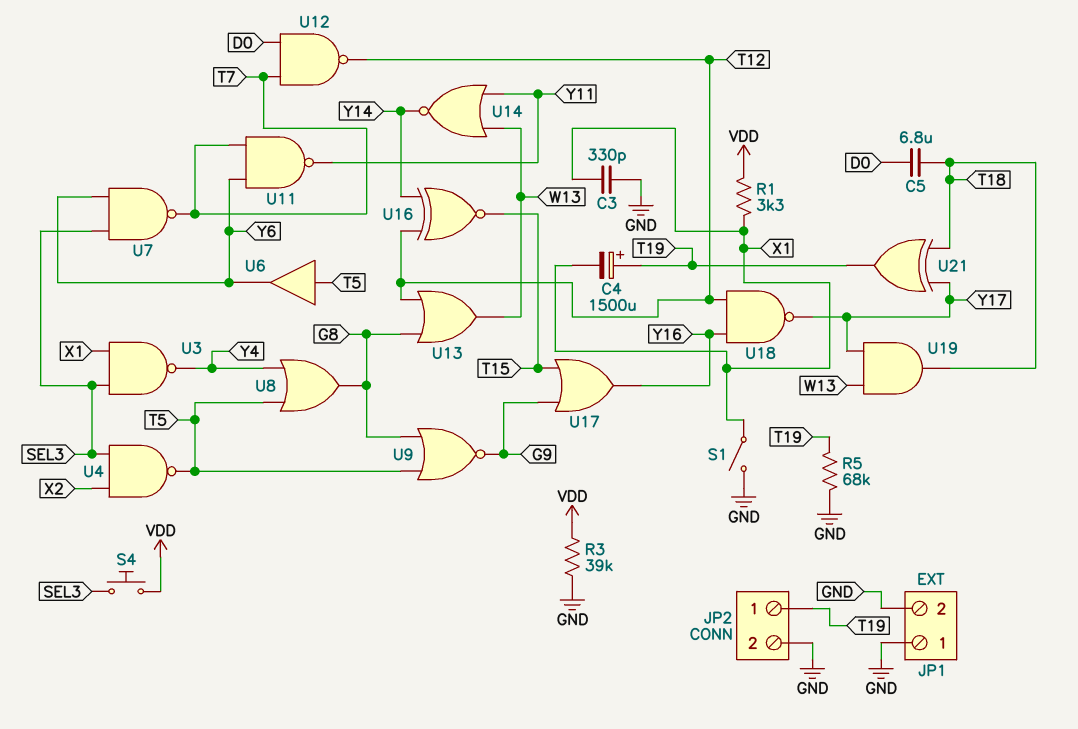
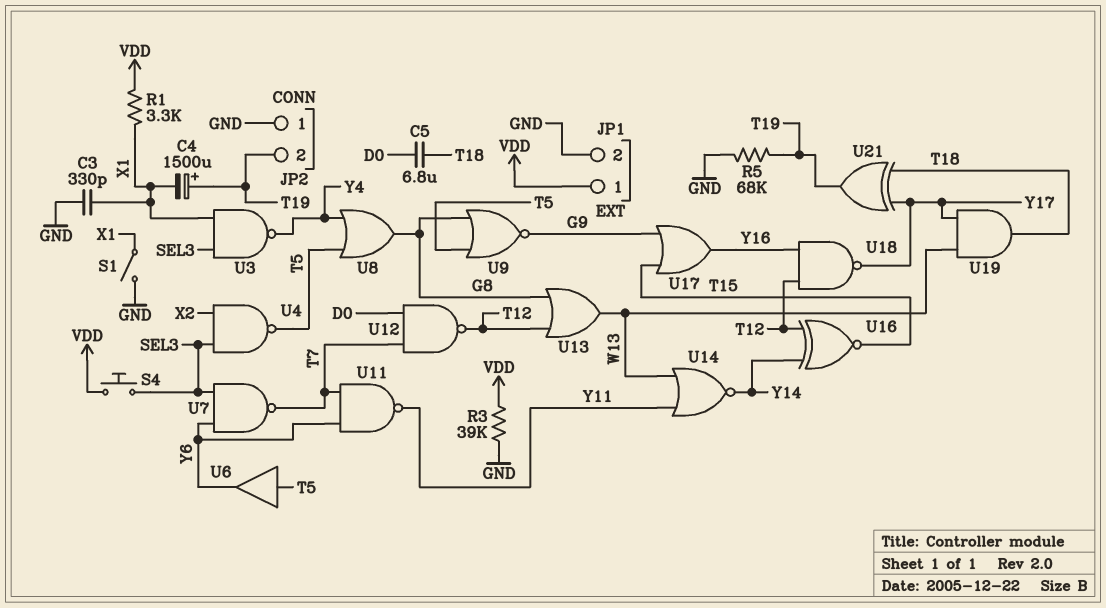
JP1 pin 1: GND -> VDD
JP2 pin 1: T19 -> GND
JP2 pin 2: GND -> T19

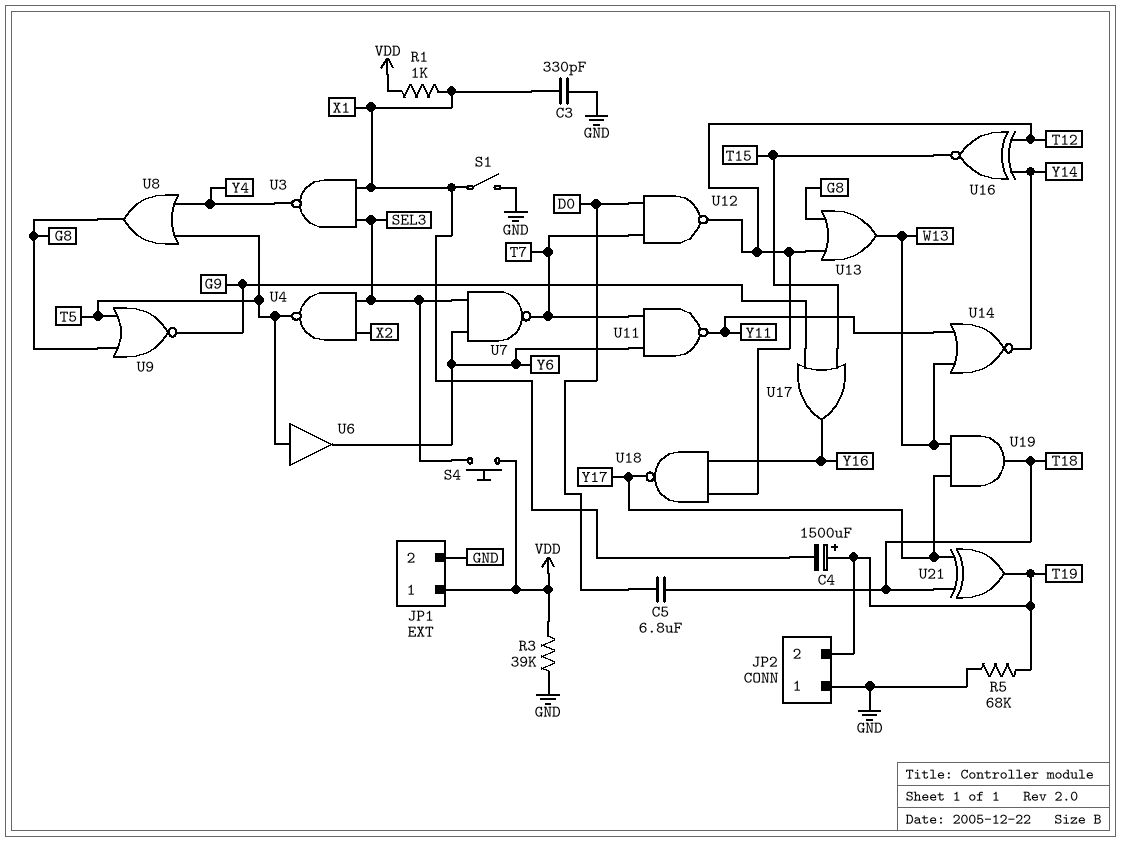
R1: 3.3k (VDD, X1) -> 1k (VDD, X1)

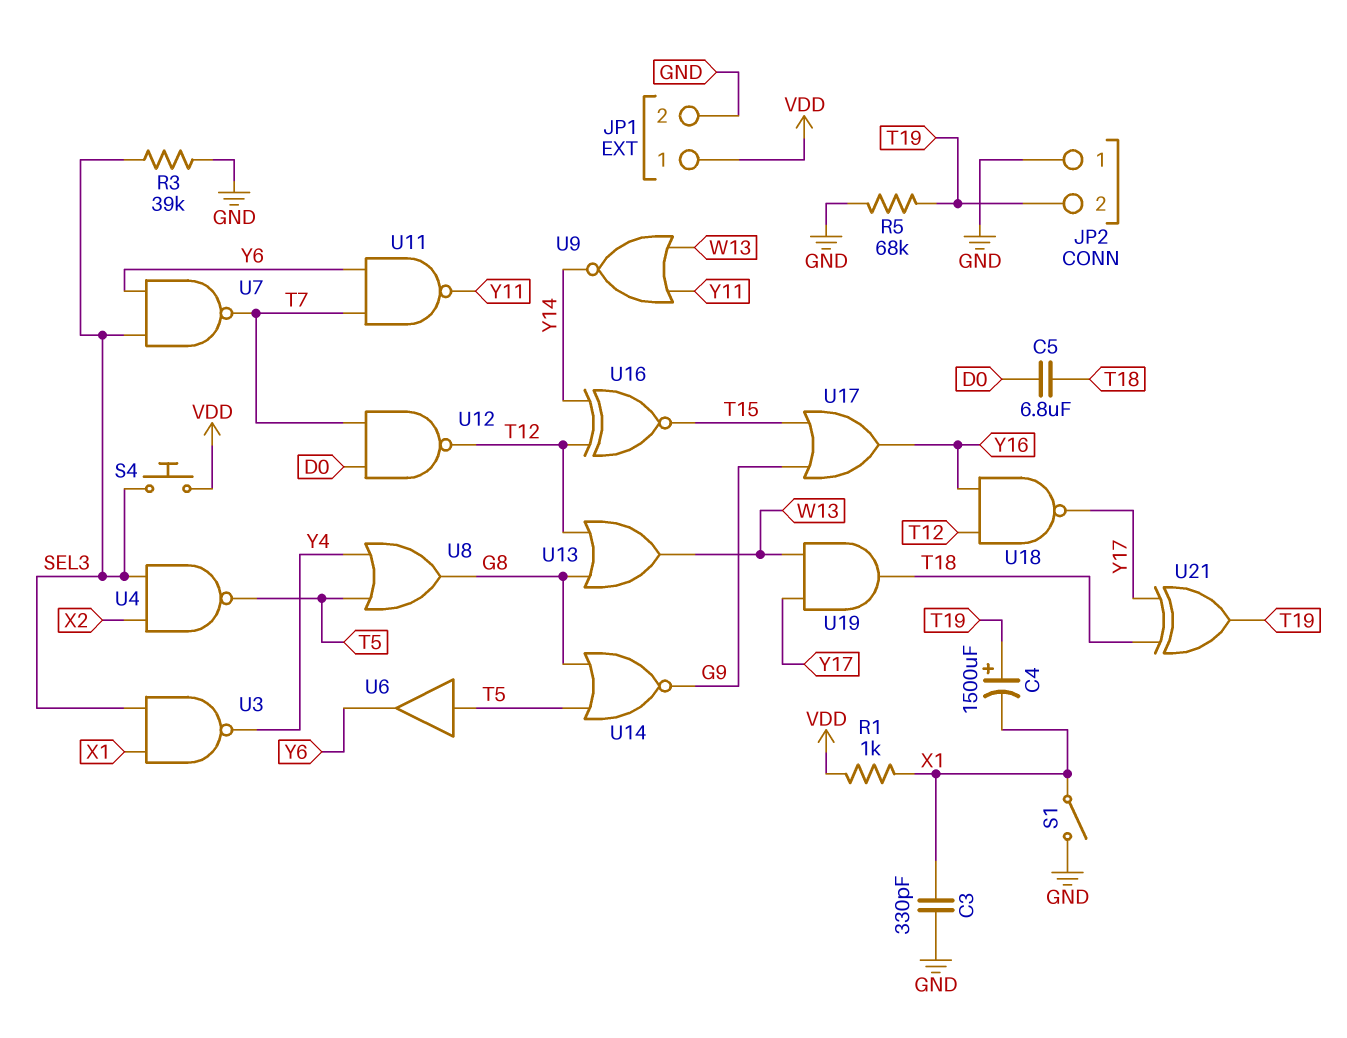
R3: 39k (GND, VDD) -> 39k (GND, SEL3)
U9: NOR (in G8, in T5, out G9) -> NOR (in W13, in Y11, out Y14)
U14: NOR (in W13, in Y11, out Y14) -> NOR (in G8, in T5, out G9)

